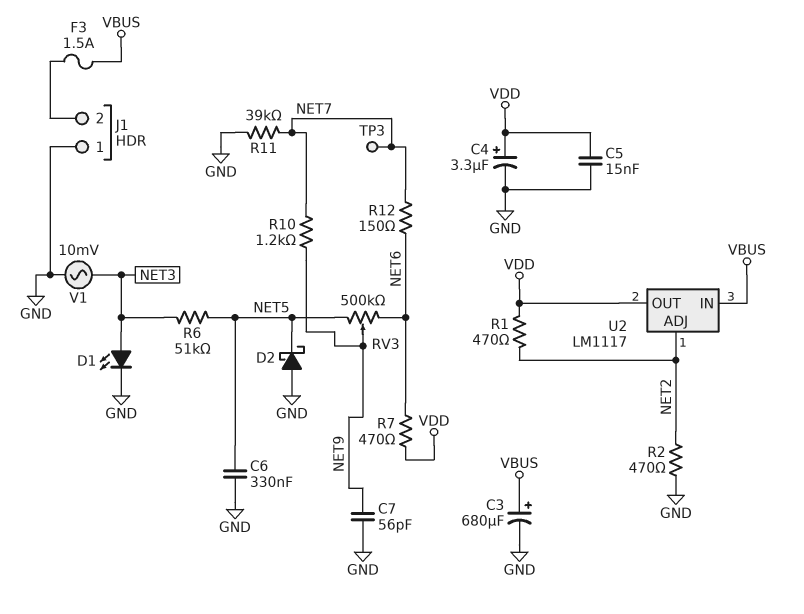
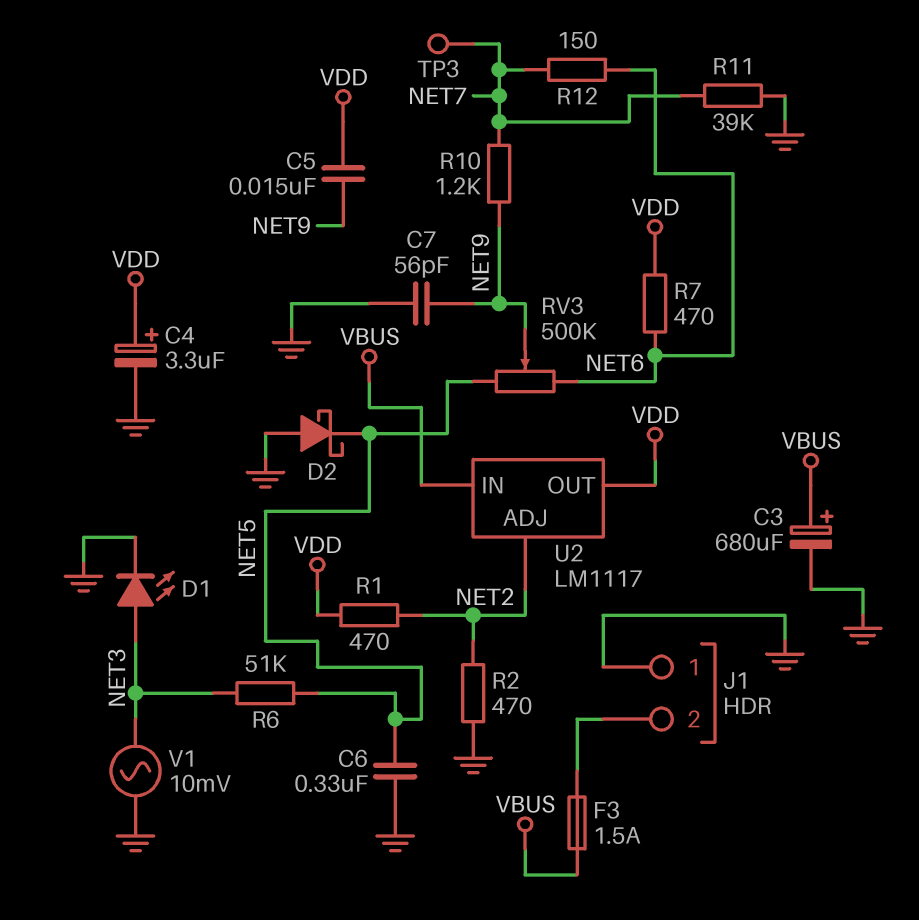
C5: 15nF (GND, VDD) -> 15nF (NET9, VDD)

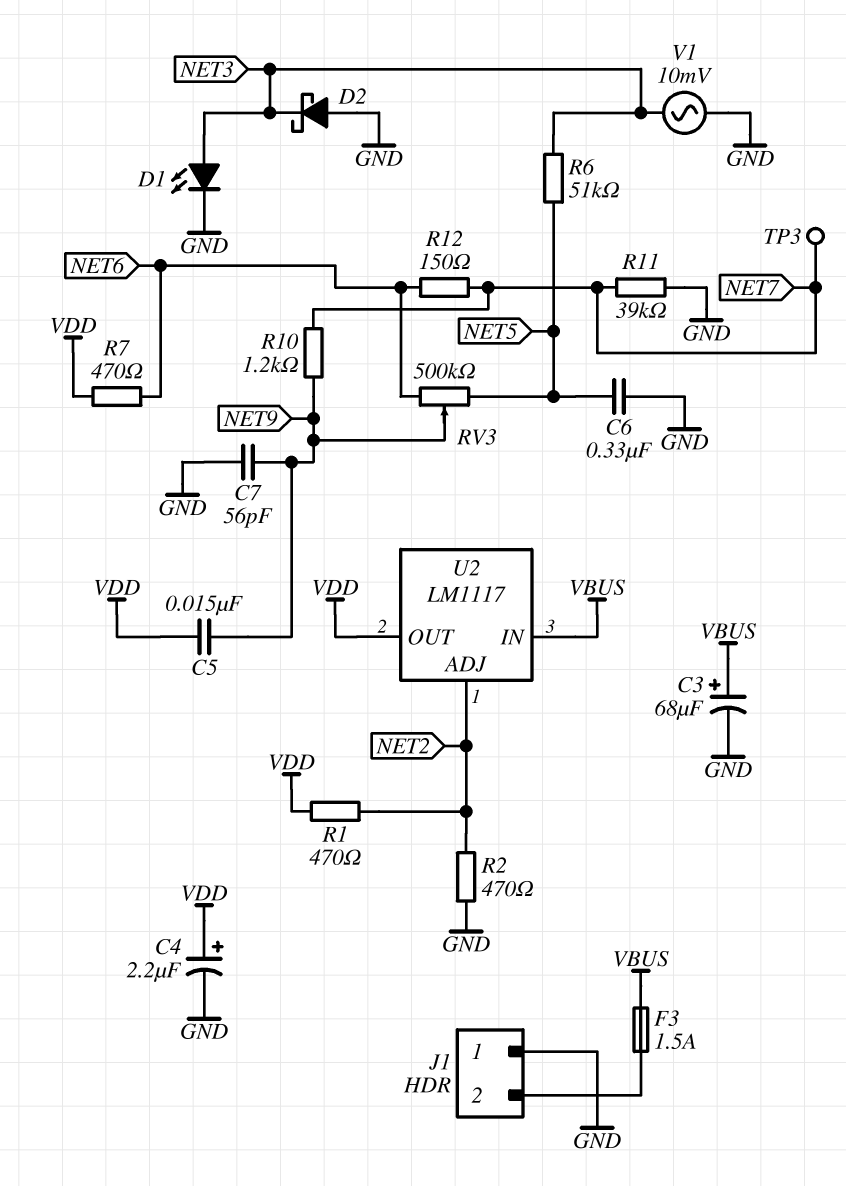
C3: 680uF (plus VBUS, minus GND) -> 68uF (plus VBUS, minus GND)
C4: 3.3uF (plus VDD, minus GND) -> 2.2uF (plus VDD, minus GND)
D2: schottky (A GND, K NET5) -> schottky (A GND, K NET3)

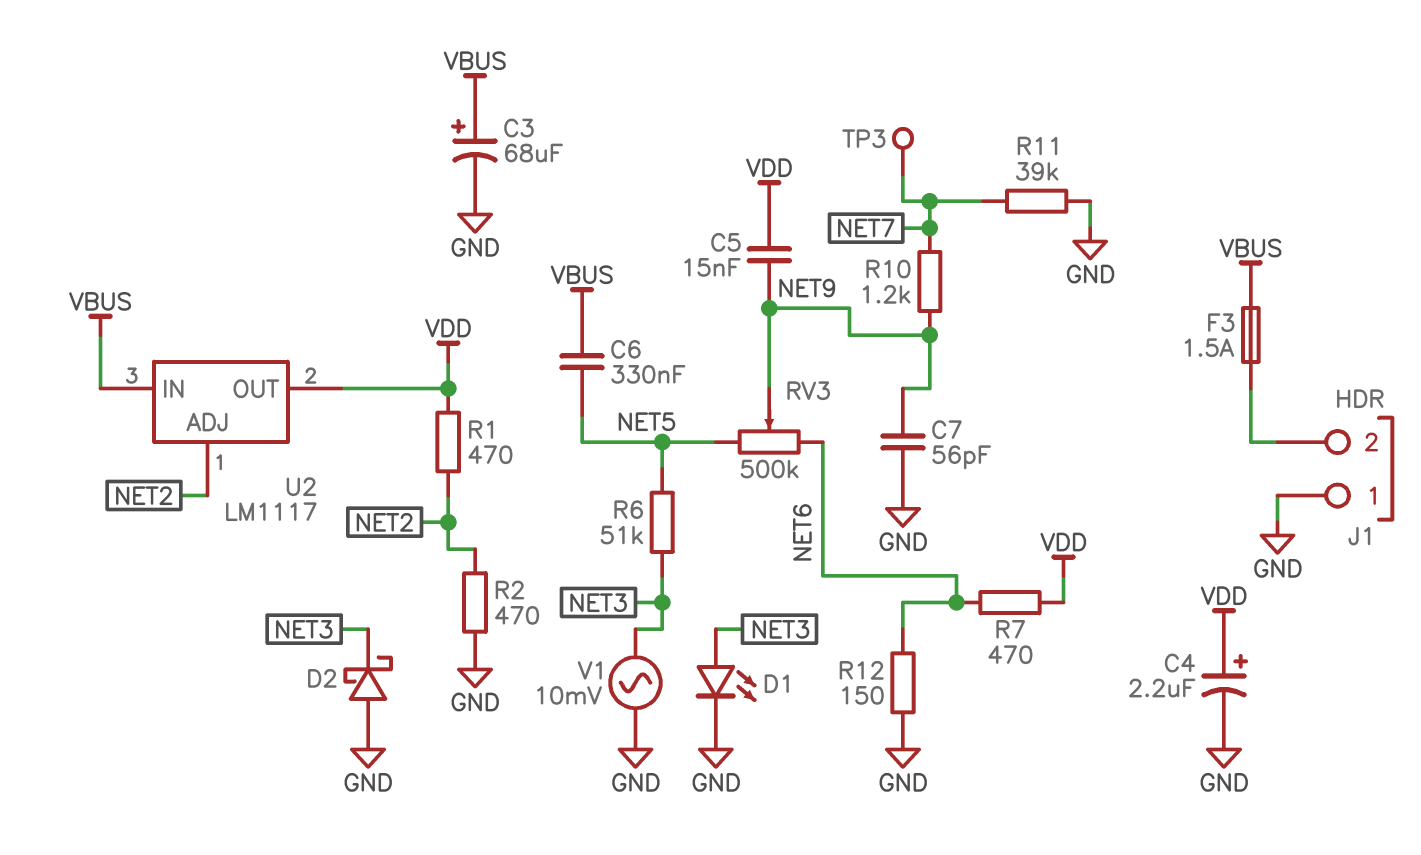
C6: 330nF (GND, NET5) -> 330nF (NET5, VBUS)
R12: 150 (NET6, NET7) -> 150 (GND, NET6)

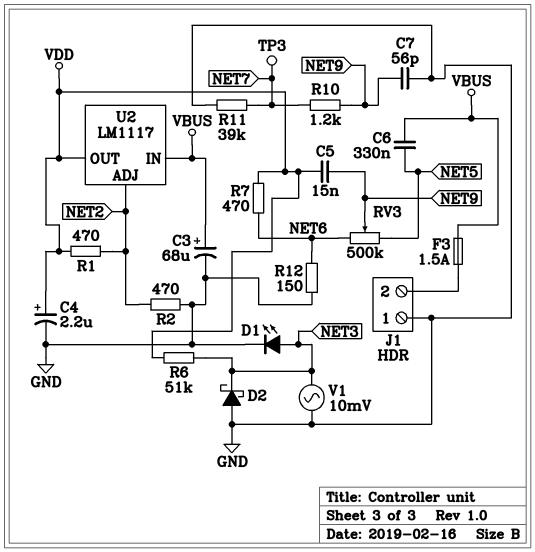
R6: 51k (NET3, NET5) -> 51k (NET3, VDD)

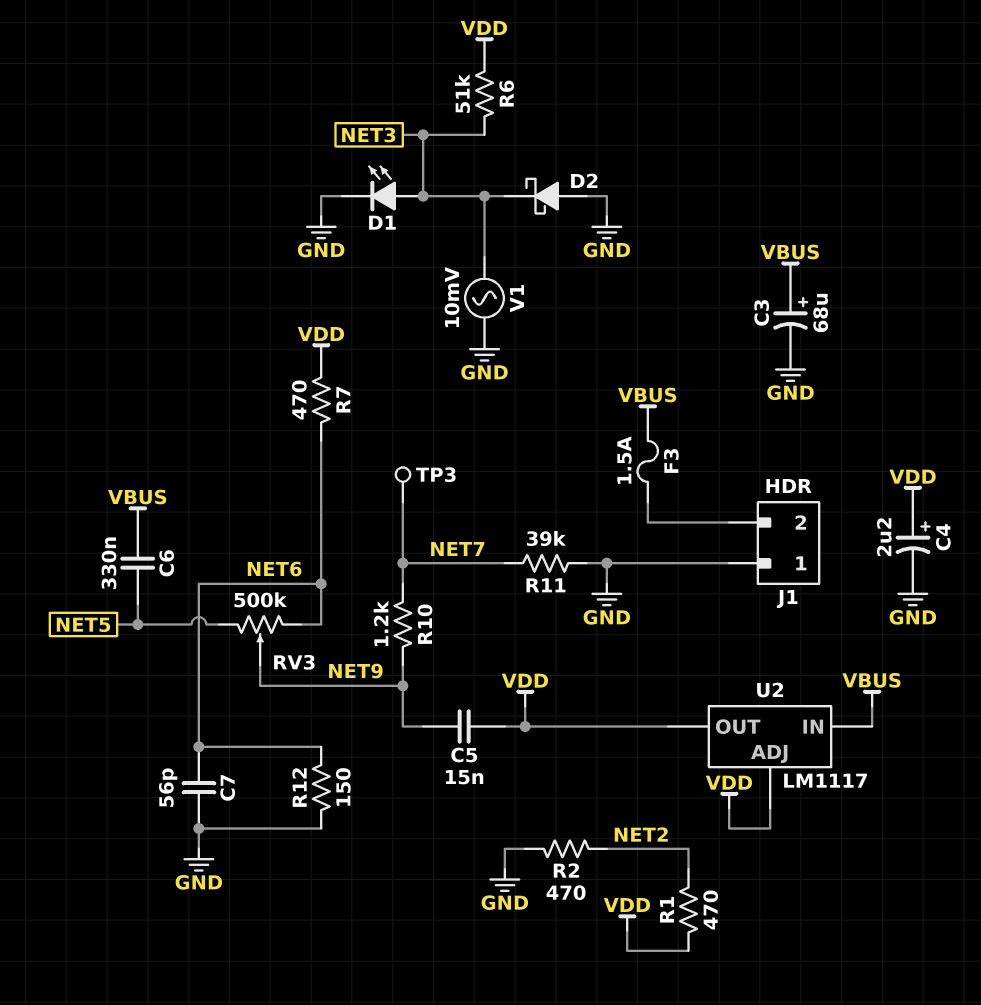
C7: 56pF (GND, NET9) -> 56pF (GND, NET6)
U2 pin ADJ: NET2 -> VDD

